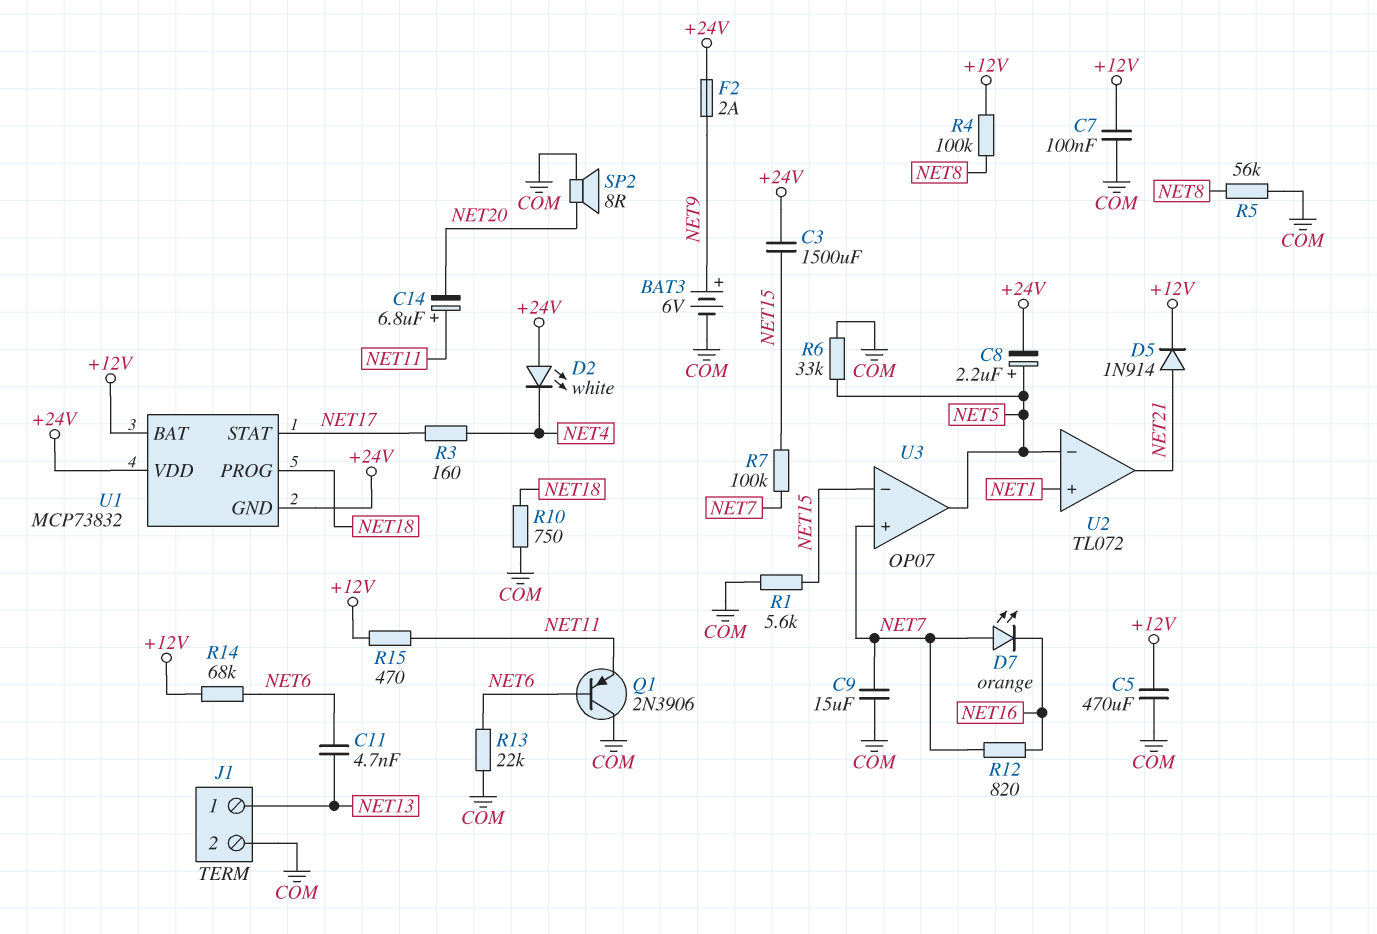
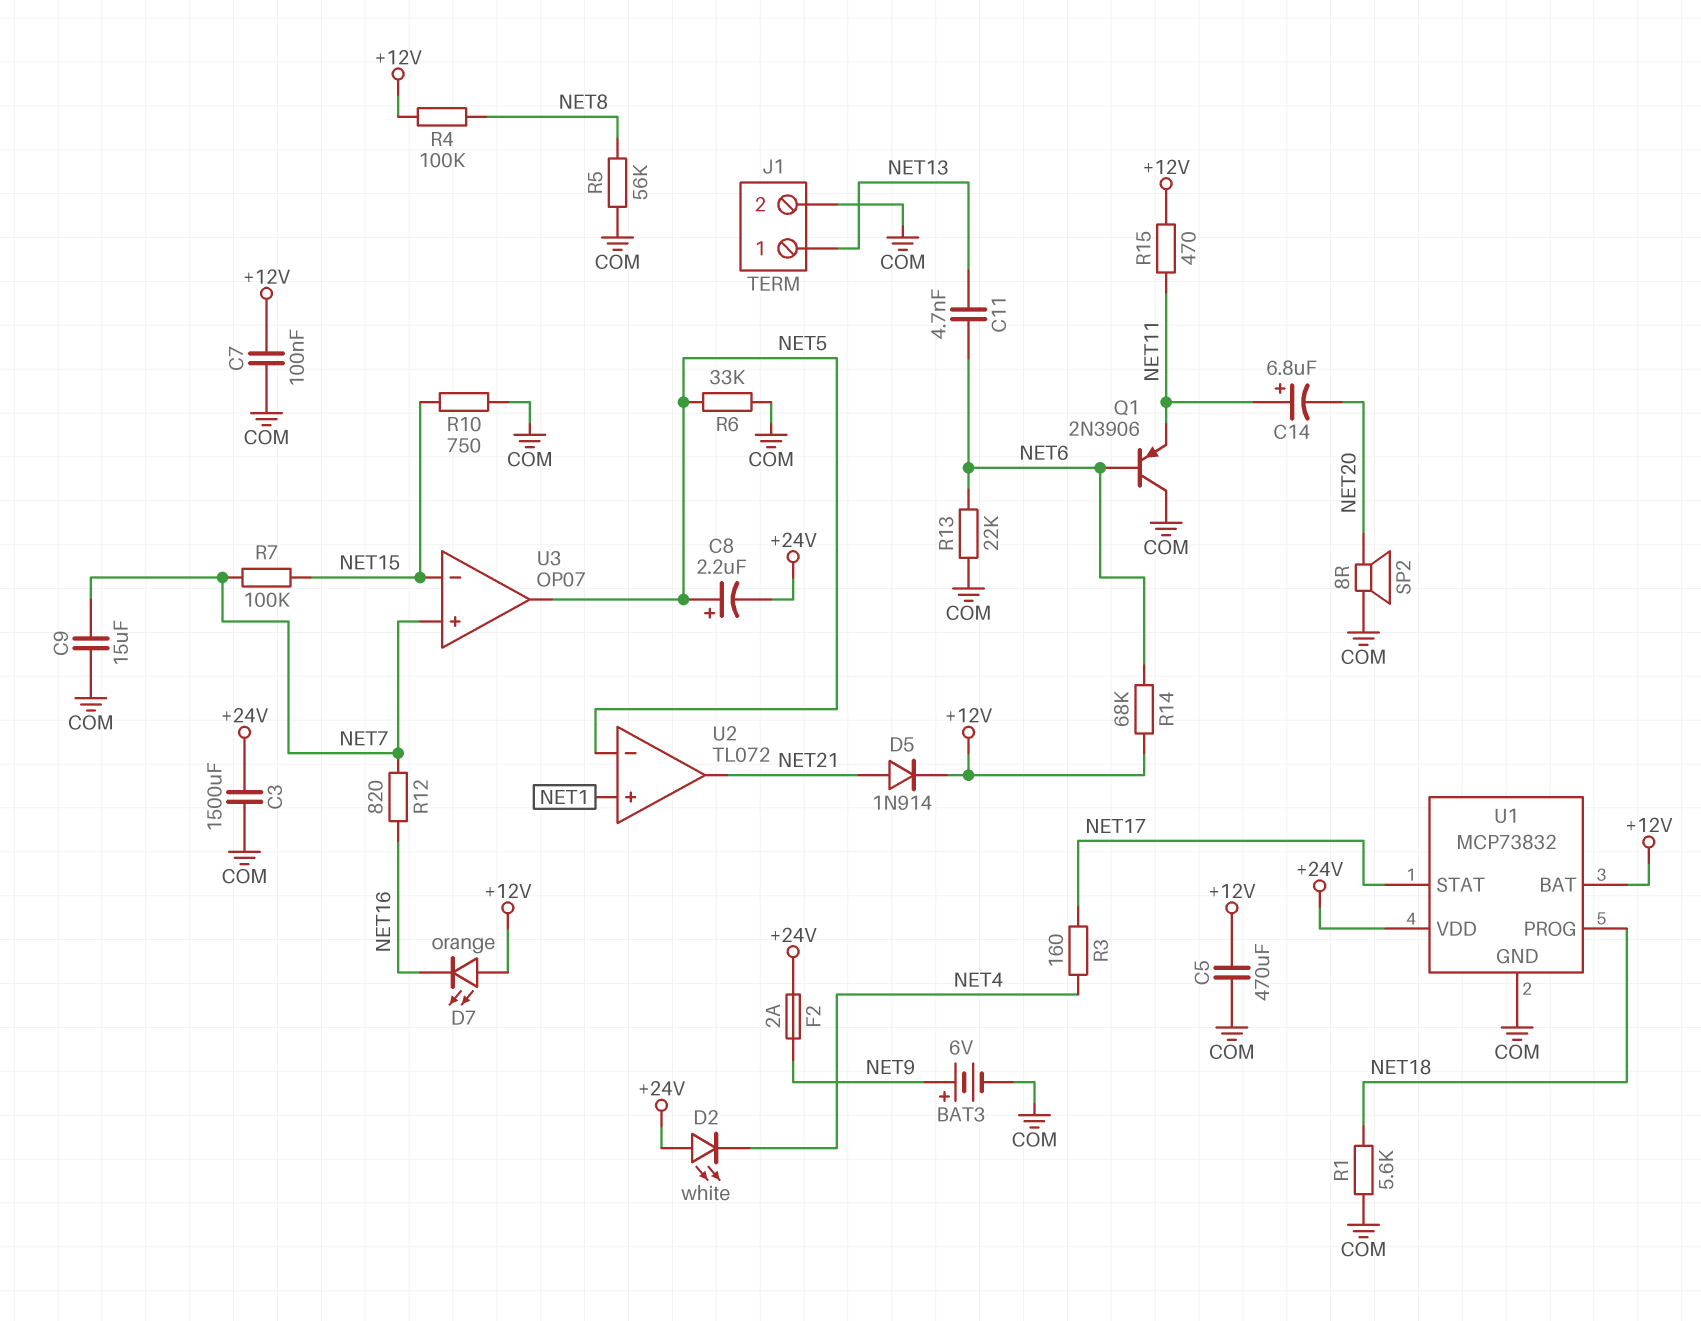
C3: 1500uF (+24V, NET15) -> 1500uF (+24V, COM)
D7: LED orange (A NET7, K NET16) -> LED orange (A +12V, K NET16)
R1: 5.6k (COM, NET15) -> 5.6k (COM, NET18)
R10: 750 (COM, NET18) -> 750 (COM, NET15)
U1 pin GND: +24V -> COM

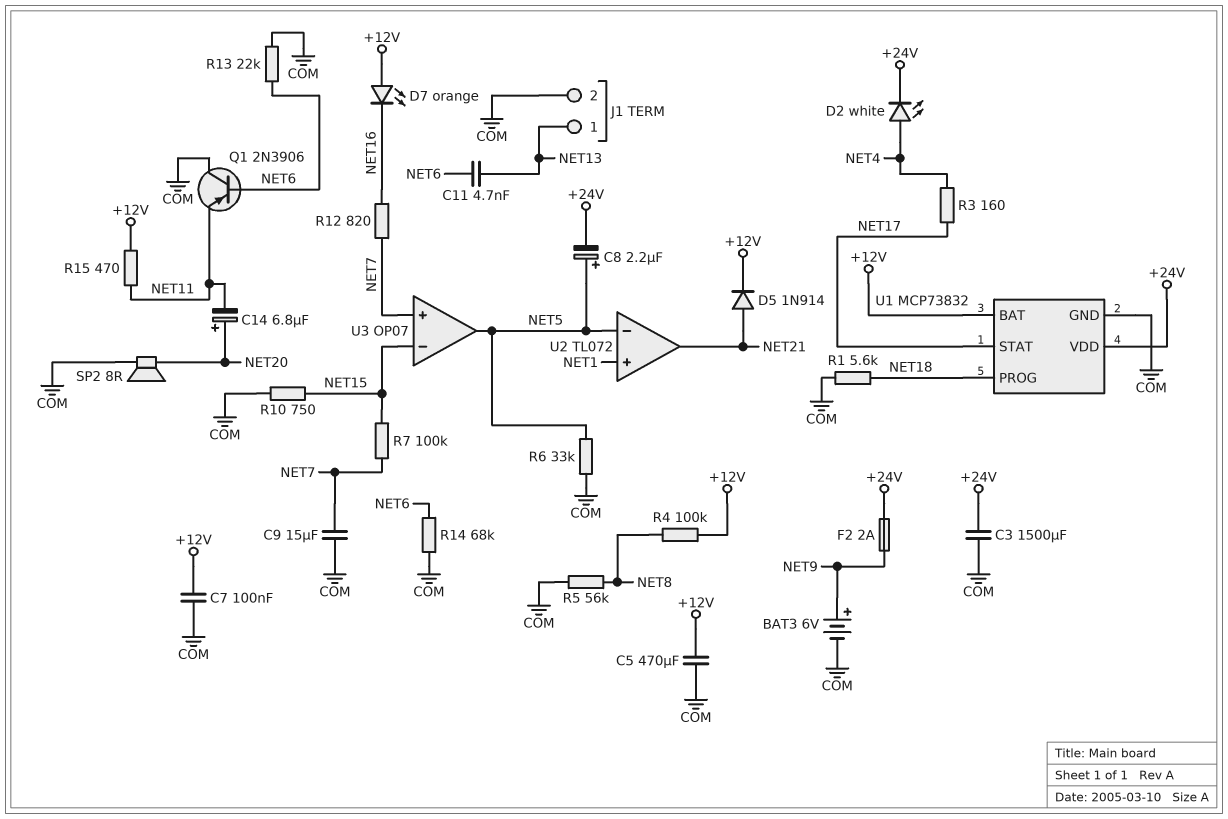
C14: 6.8uF (plus NET11, minus NET20) -> 6.8uF (plus NET20, minus NET11)
D2: LED white (A +24V, K NET4) -> LED white (A NET4, K +24V)
R14: 68k (+12V, NET6) -> 68k (COM, NET6)

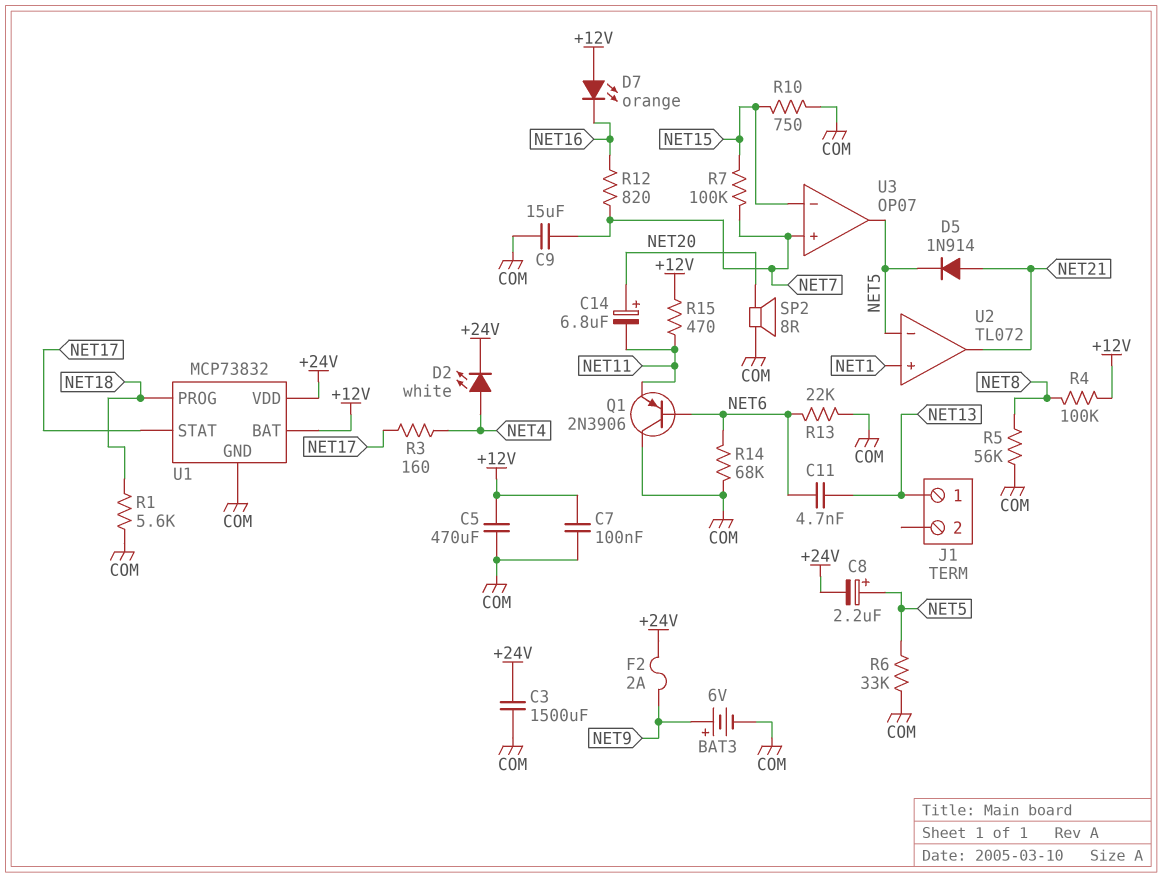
D5: diode 1N914 (A NET21, K +12V) -> diode 1N914 (A NET21, K NET5)
J1 pin 2: COM -> none

